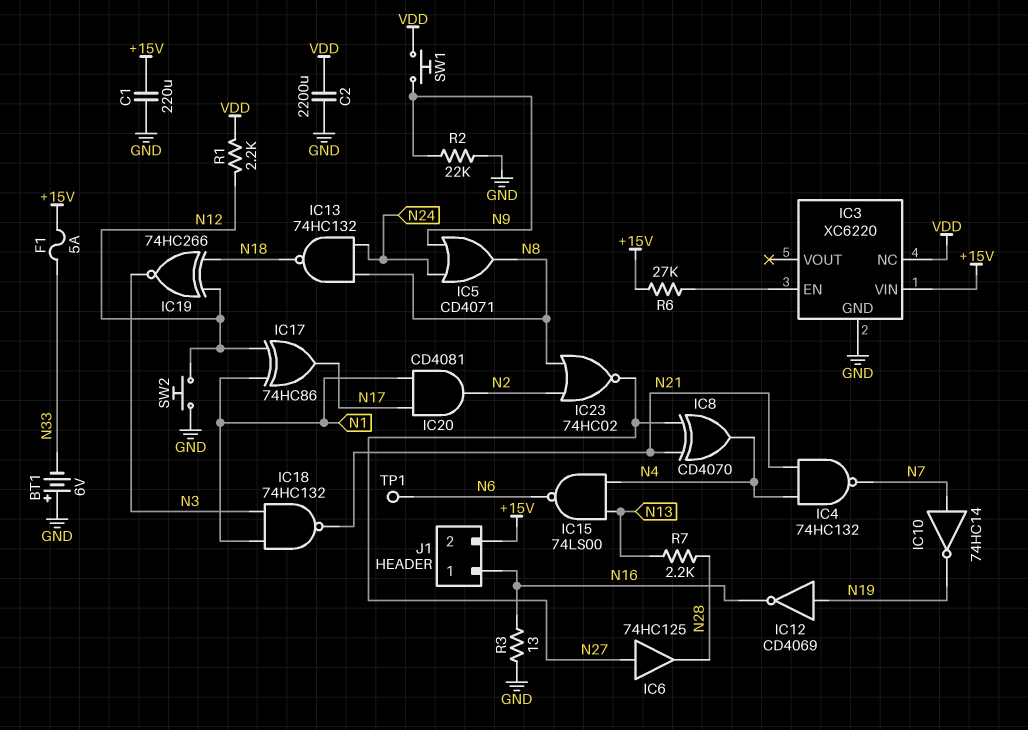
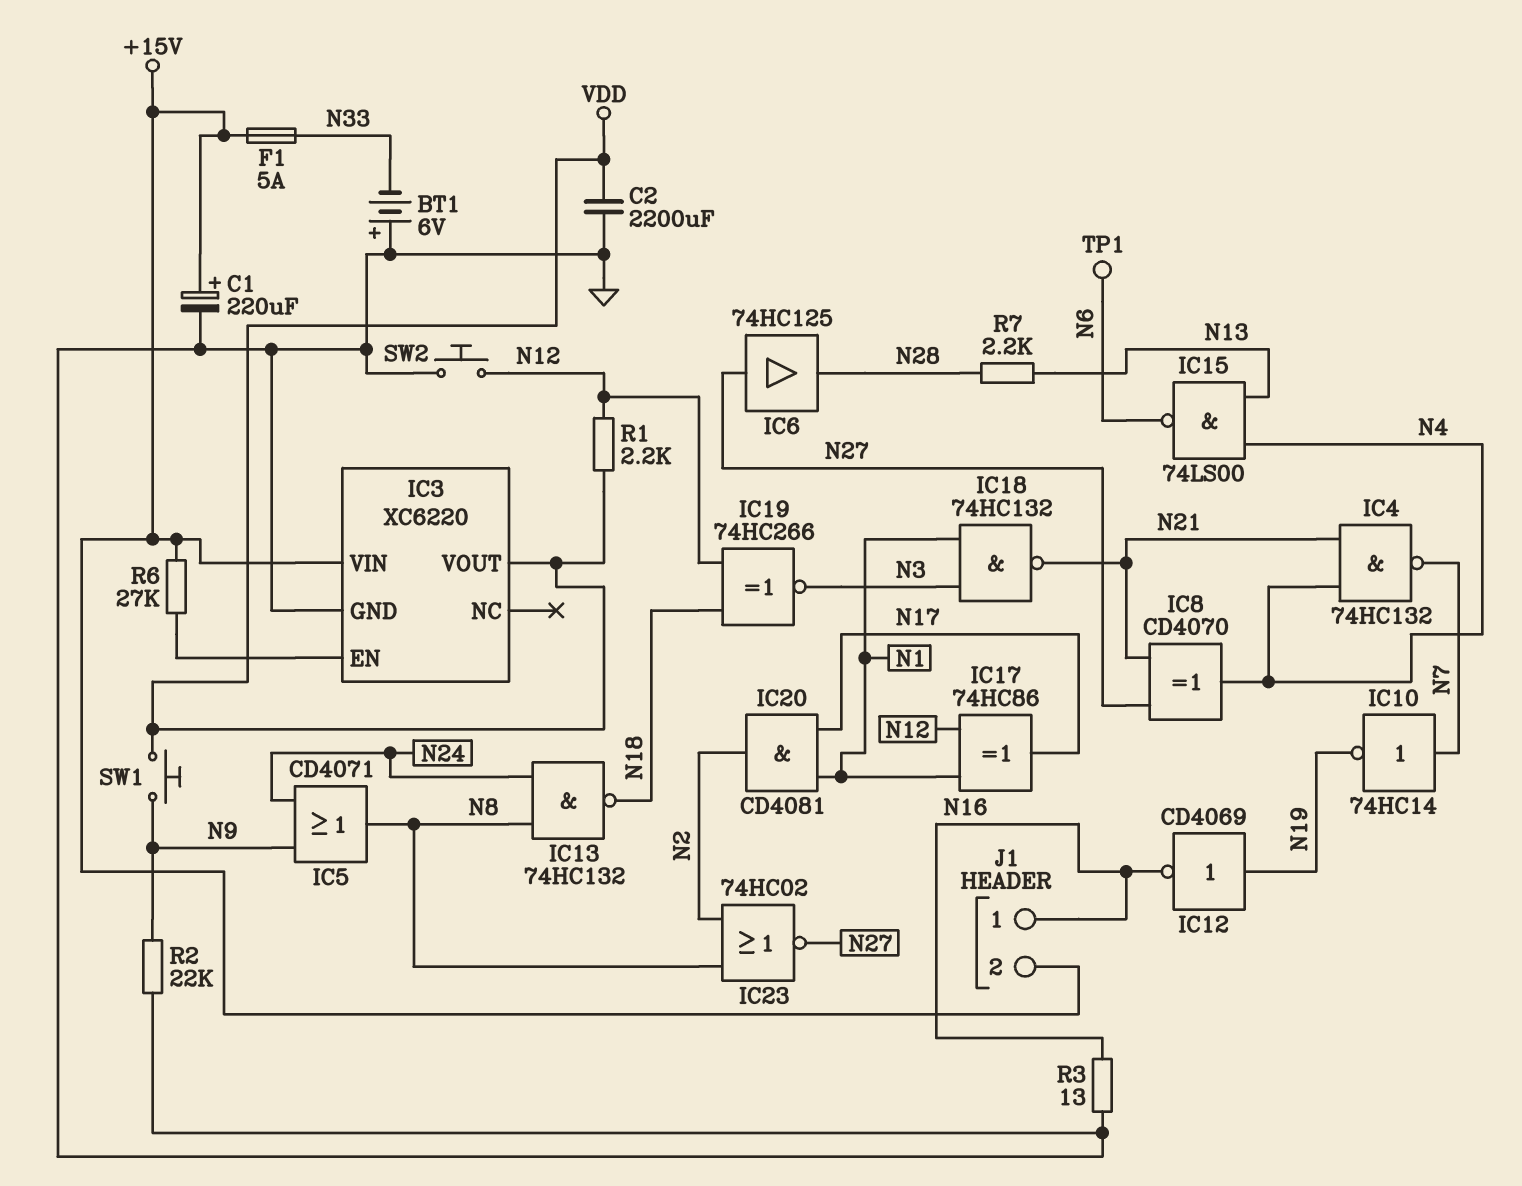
C1: 220uF (+15V, GND) -> 220uF (plus +15V, minus GND)
IC3 pin NC: VDD -> none
IC3 pin VOUT: none -> VDD

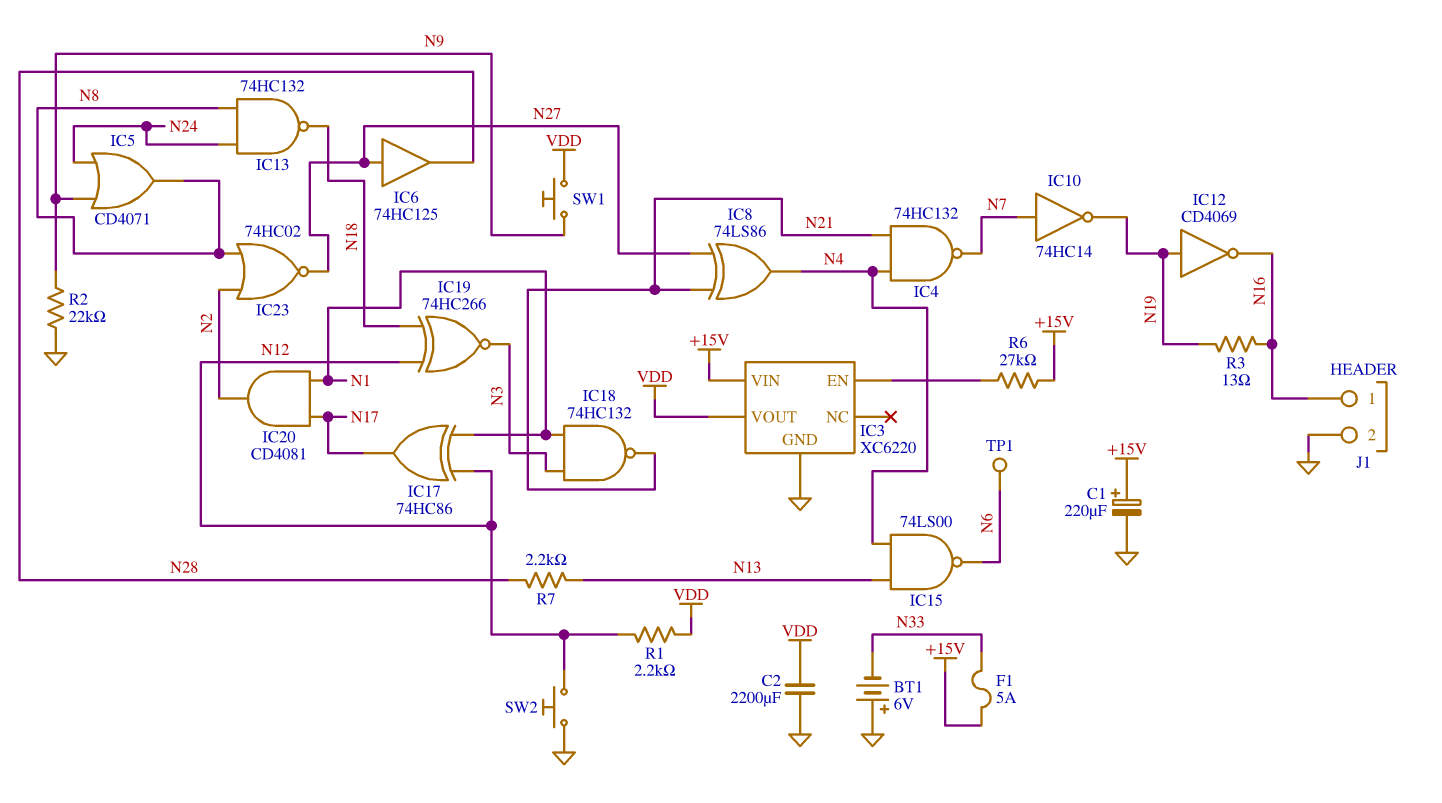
IC8: XOR CD4070 (in N21, in N27, out N4) -> XOR 74LS86 (in N21, in N27, out N4)
J1 pin 2: +15V -> GND
R3: 13 (GND, N16) -> 13 (N16, N19)

